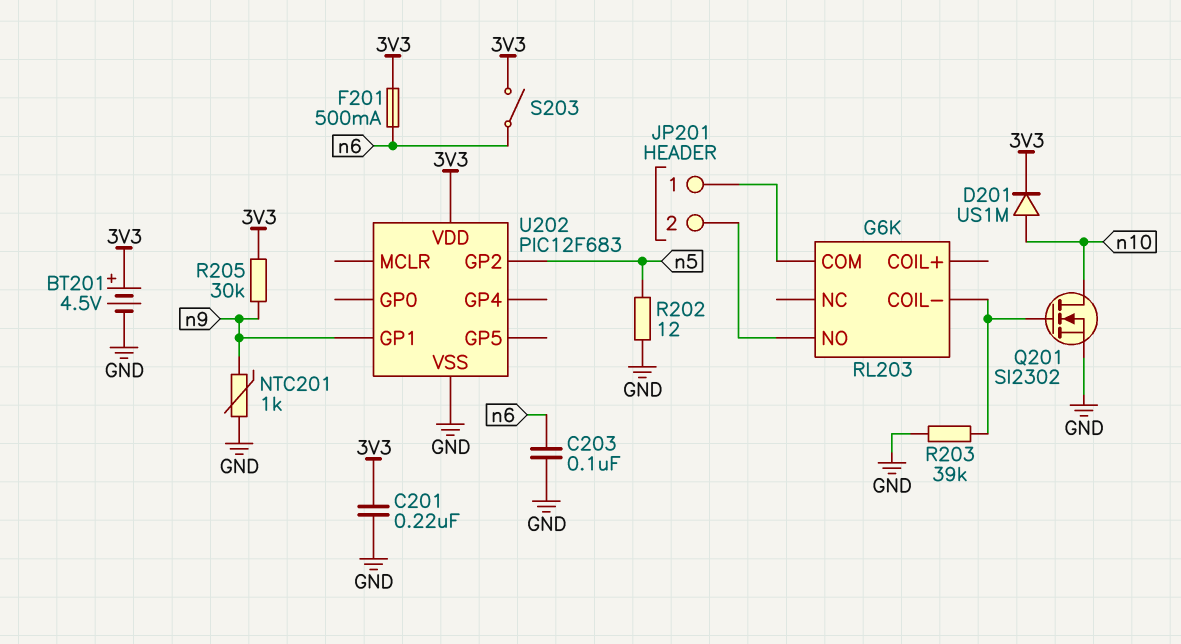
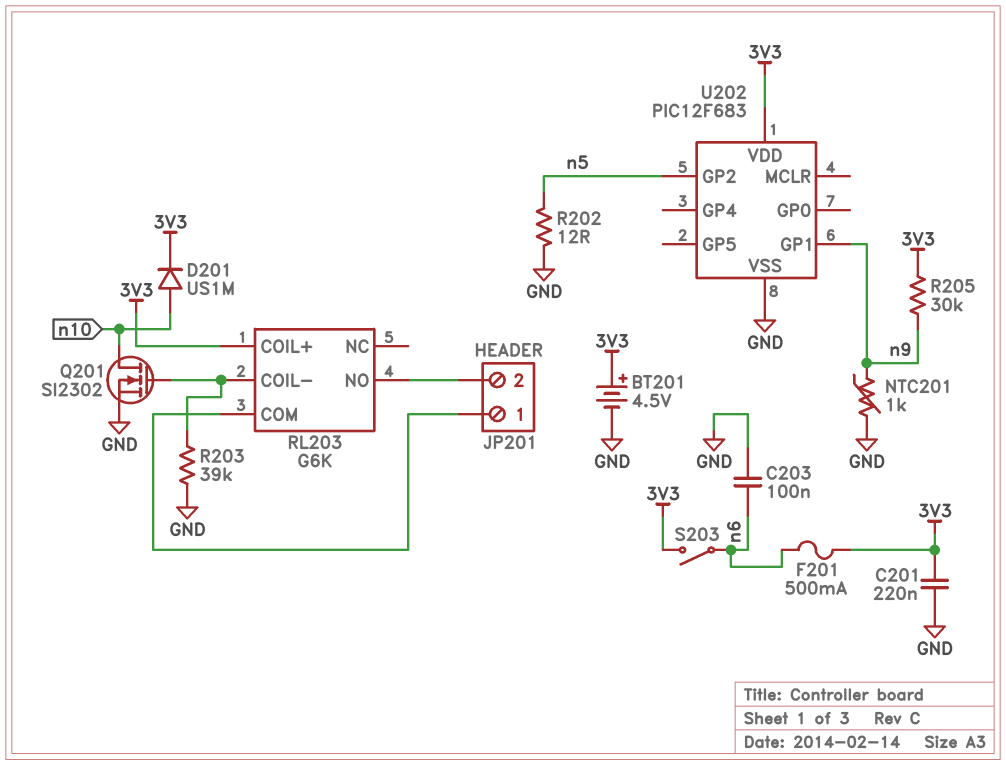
RL203 pin COIL+: none -> 3V3

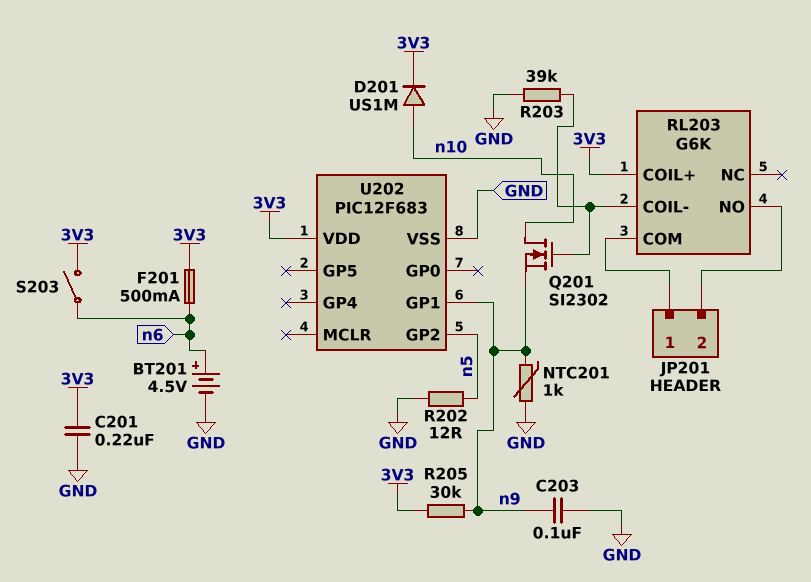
BT201: 4.5V (plus 3V3, minus GND) -> 4.5V (plus n6, minus GND)
C203: 100nF (GND, n6) -> 100nF (GND, n9)
Q201: NMOS SI2302 (G RL203/COIL-, D n10, S GND) -> NMOS SI2302 (G RL203/COIL-, D n10, S n9)

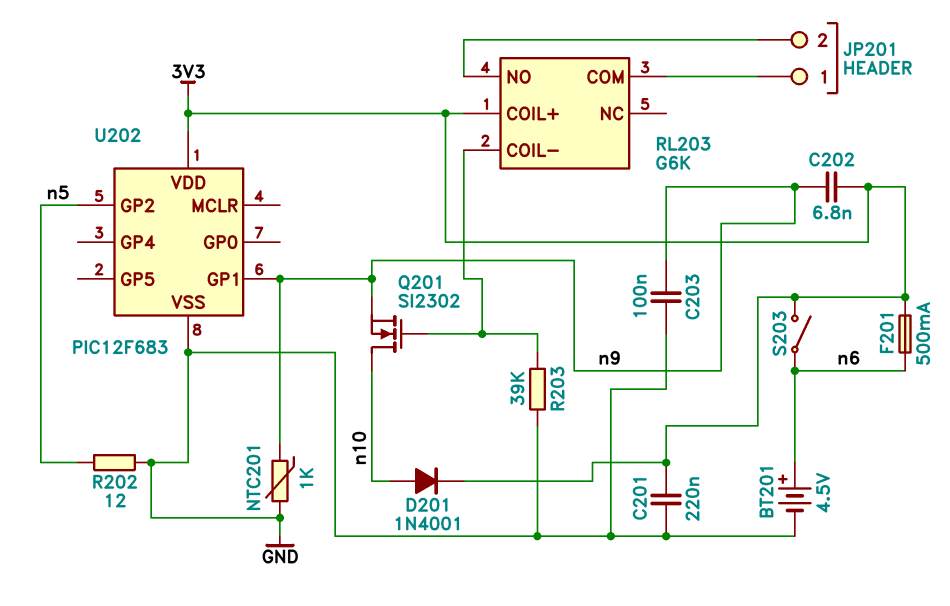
C202: none -> 6.8nF (3V3, n9)
D201: diode US1M (A n10, K 3V3) -> diode 1N4001 (A n10, K 3V3)
R205: 30k (3V3, n9) -> none

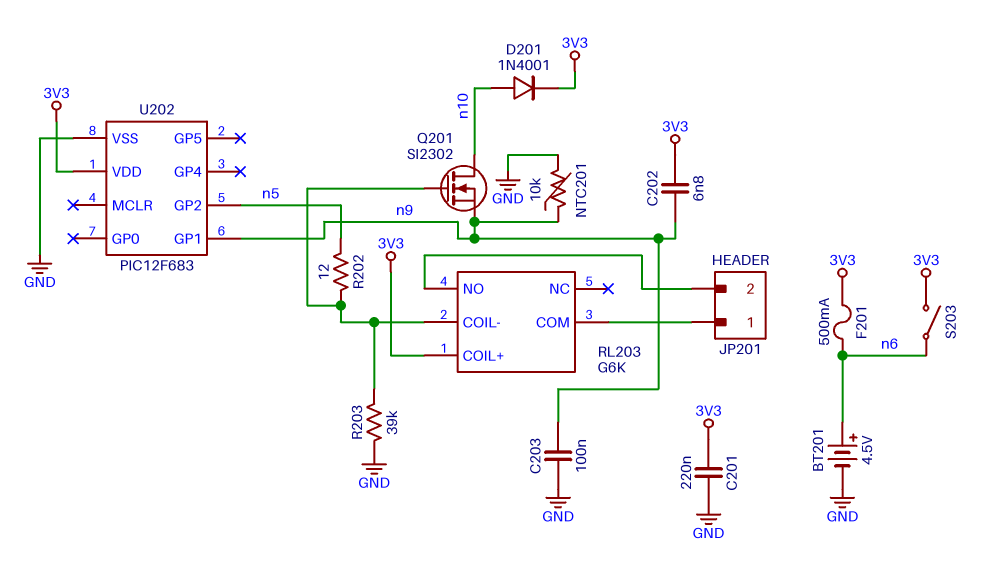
NTC201: 1k (GND, n9) -> 10k (GND, n9)
R202: 12 (GND, n5) -> 12 (RL203/COIL-, n5)

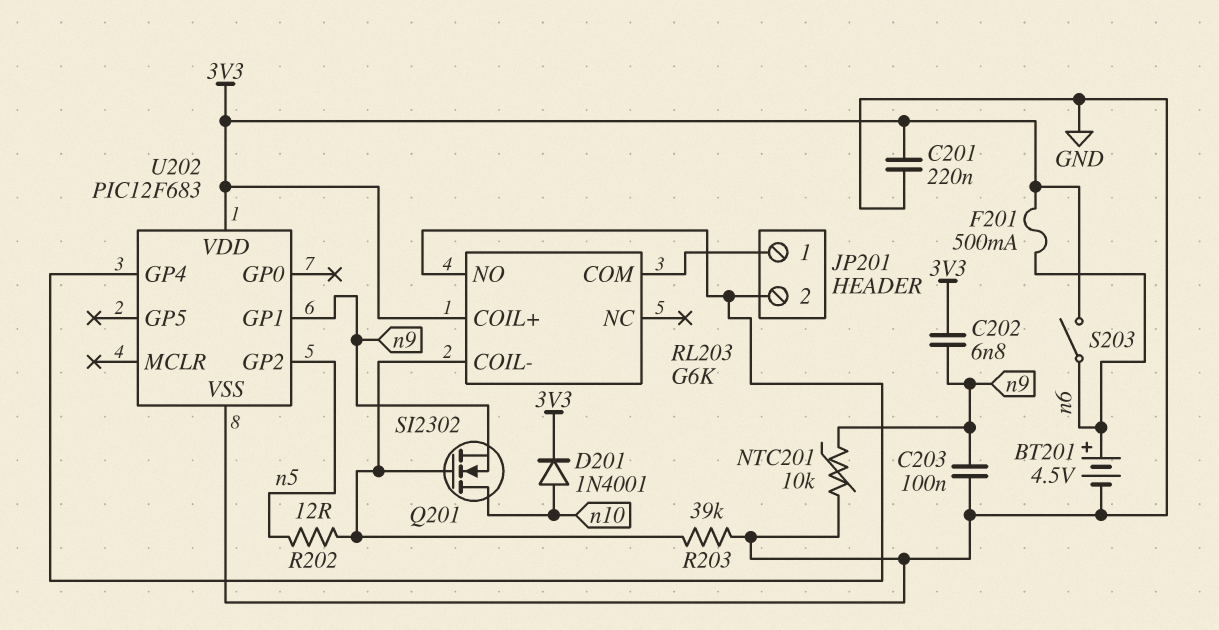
U202 pin GP4: none -> JP201/2

